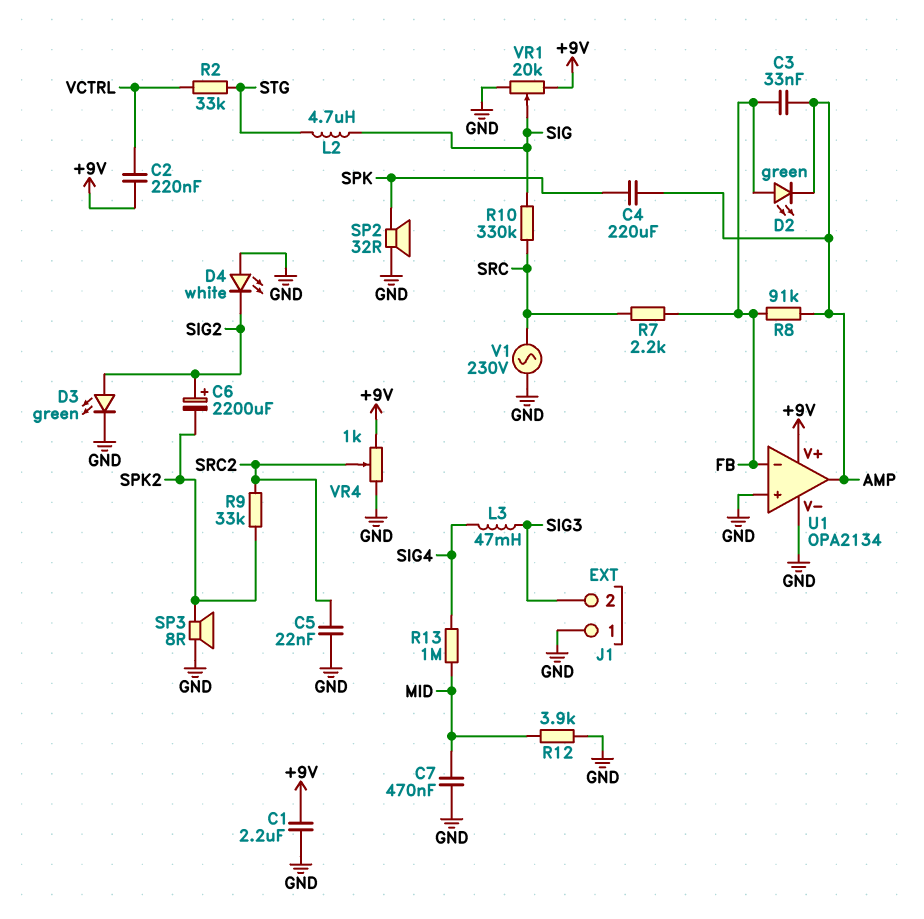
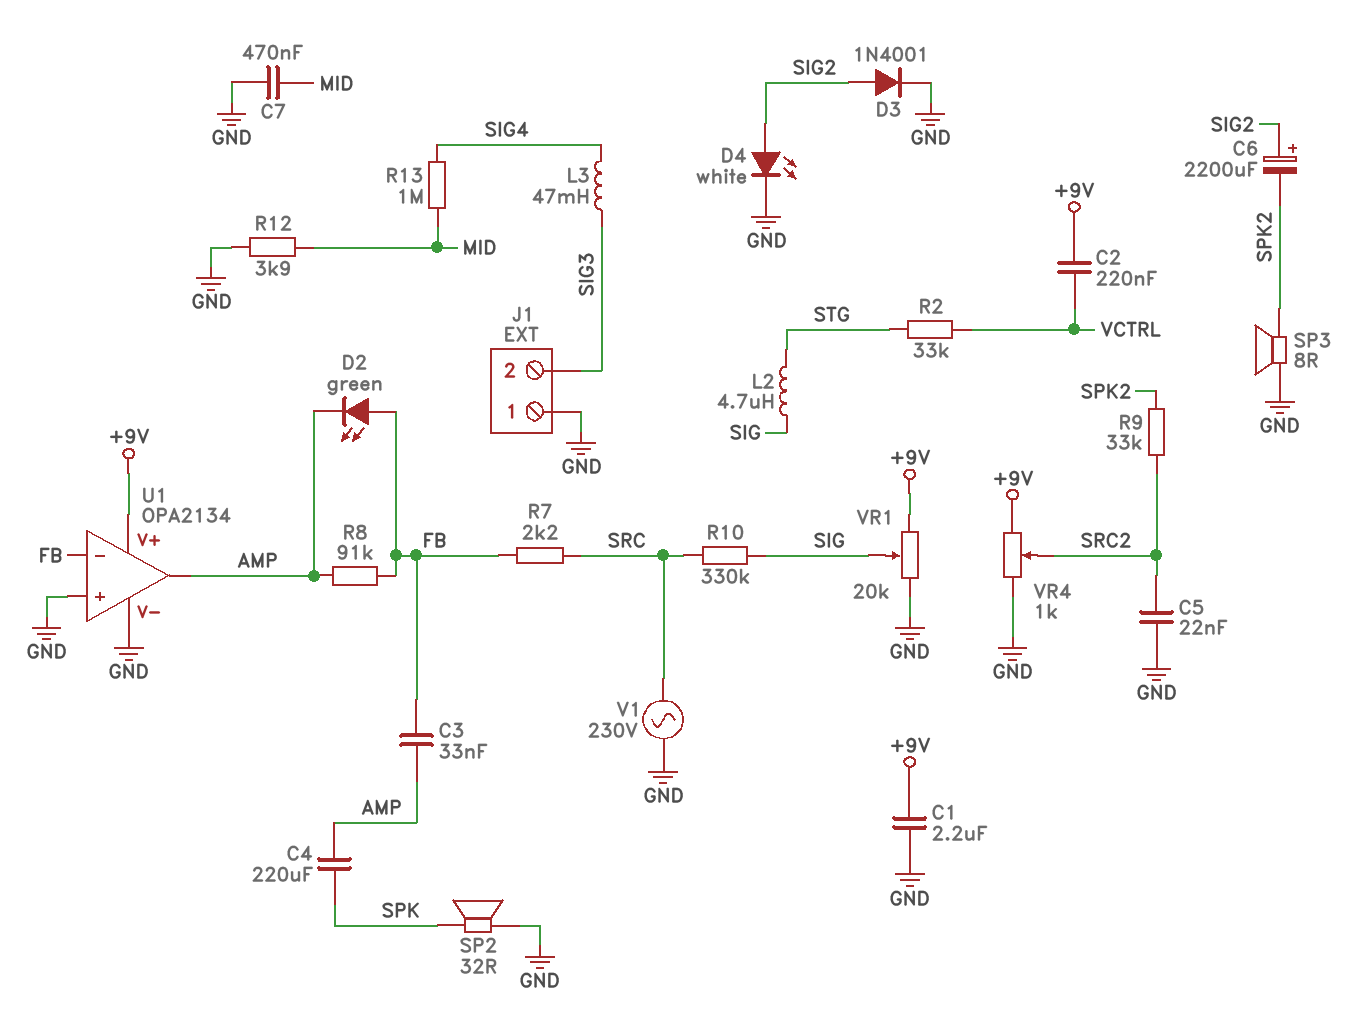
D3: LED green (A SIG2, K GND) -> diode 1N4001 (A SIG2, K GND)
D4: LED white (A GND, K SIG2) -> LED white (A SIG2, K GND)

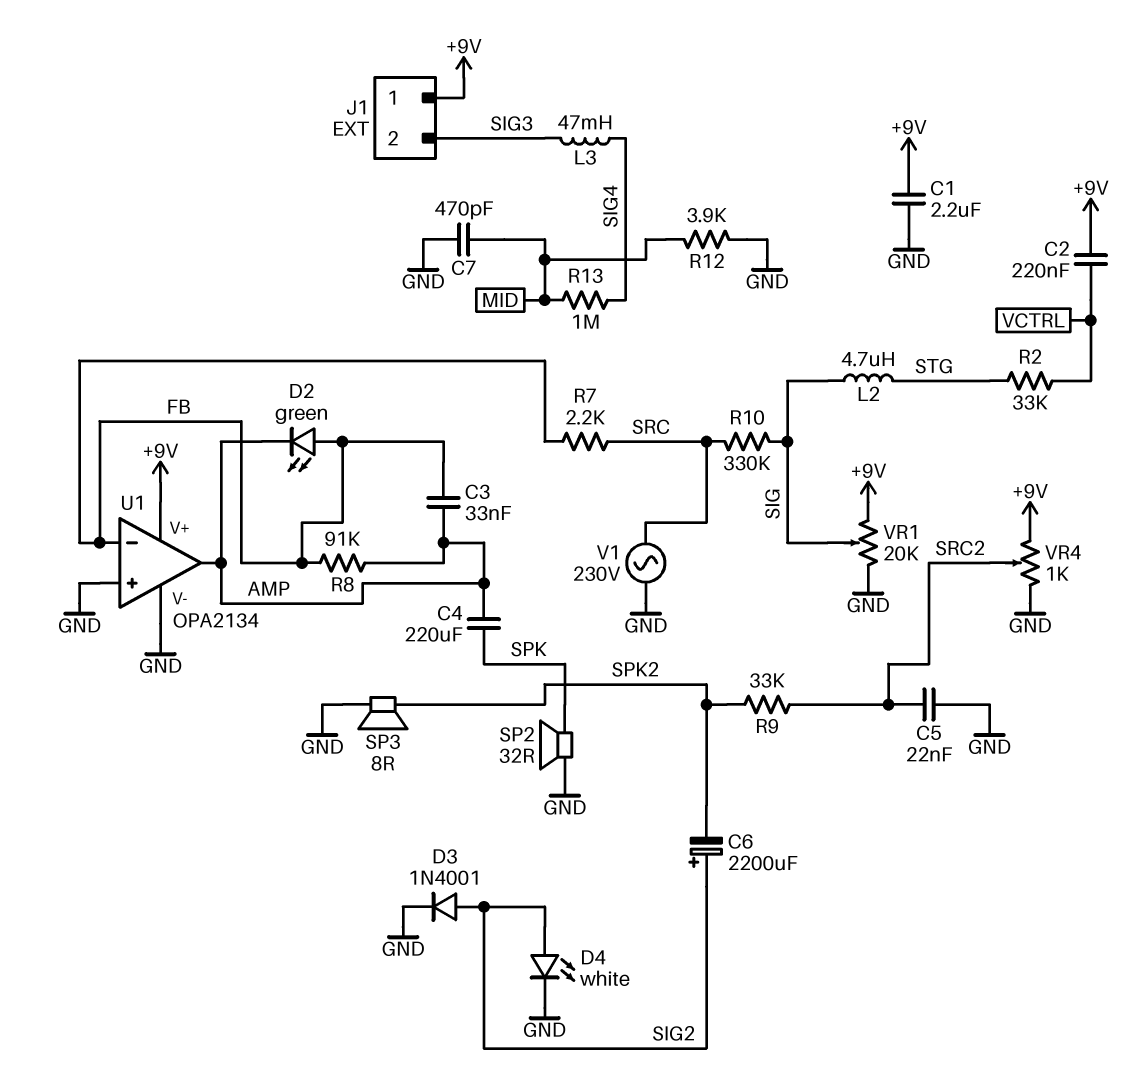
C7: 470nF (GND, MID) -> 470pF (GND, MID)
J1 pin 1: GND -> +9V

